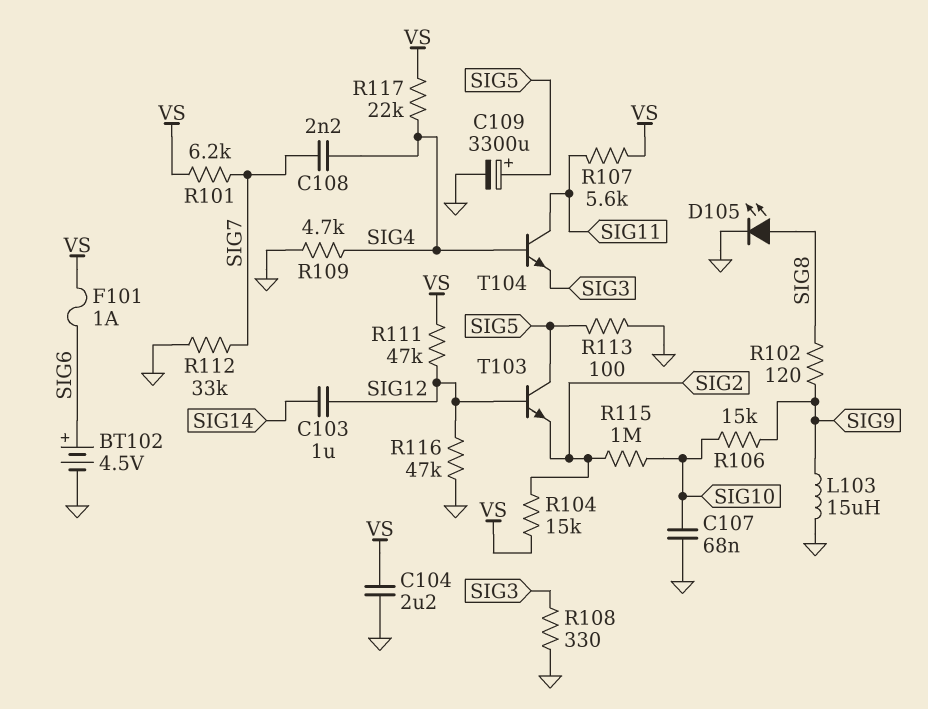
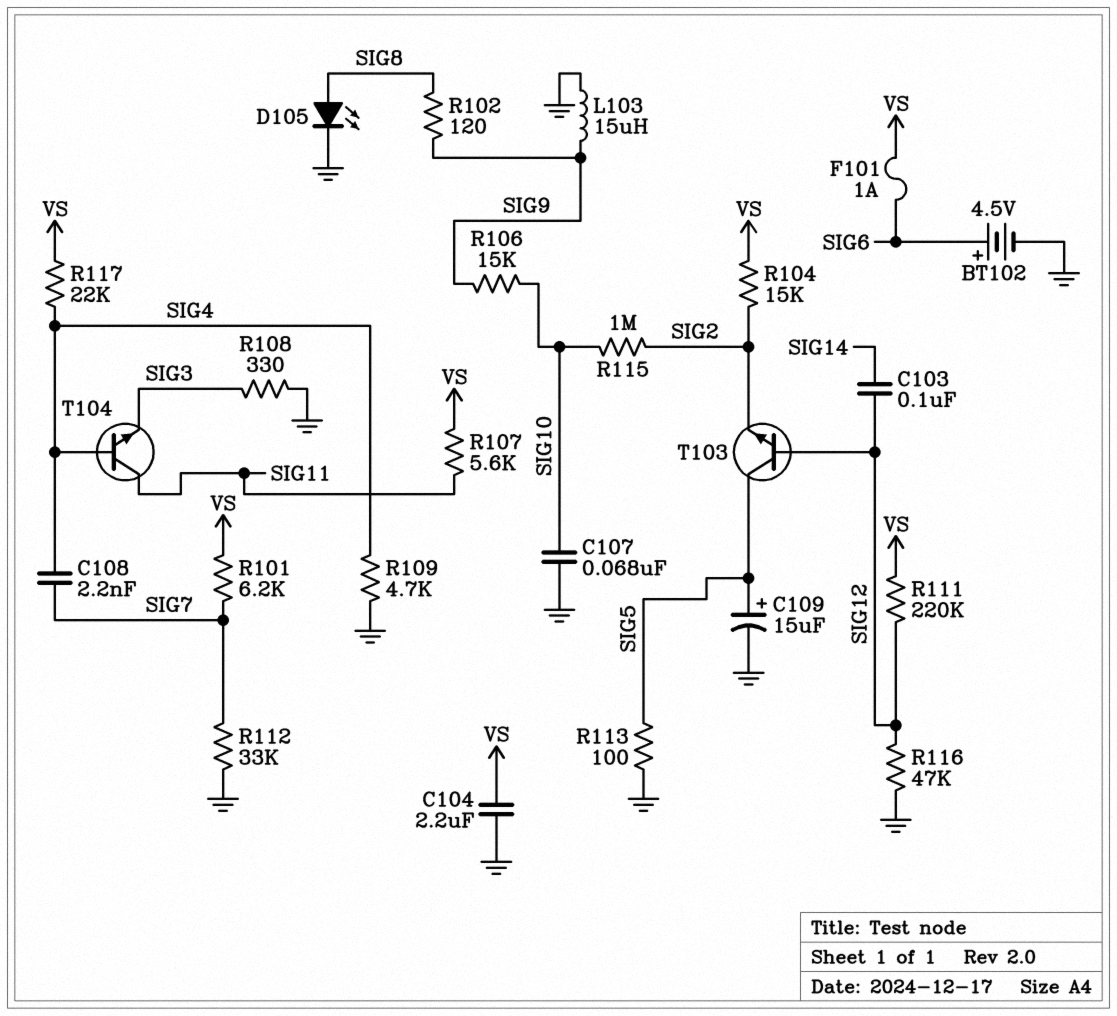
C103: 1uF (SIG12, SIG14) -> 100nF (SIG12, SIG14)
C109: 3300uF (plus SIG5, minus GND) -> 15uF (plus SIG5, minus GND)
R111: 47k (SIG12, VS) -> 220k (SIG12, VS)

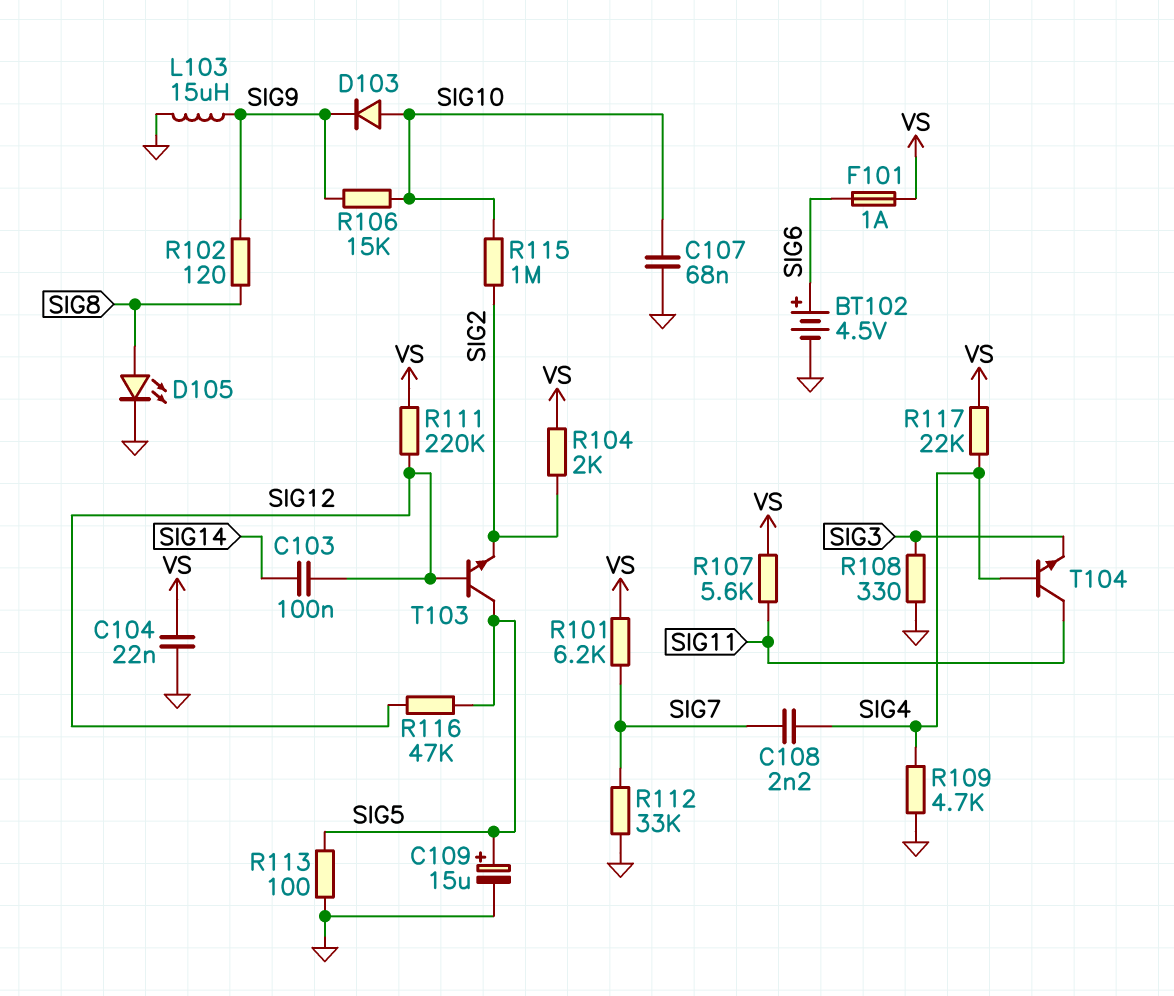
C104: 2.2uF (GND, VS) -> 22nF (GND, VS)
D103: none -> diode (A SIG10, K SIG9)
R104: 15k (SIG2, VS) -> 2k (SIG2, VS)
R116: 47k (GND, SIG12) -> 47k (SIG5, SIG12)

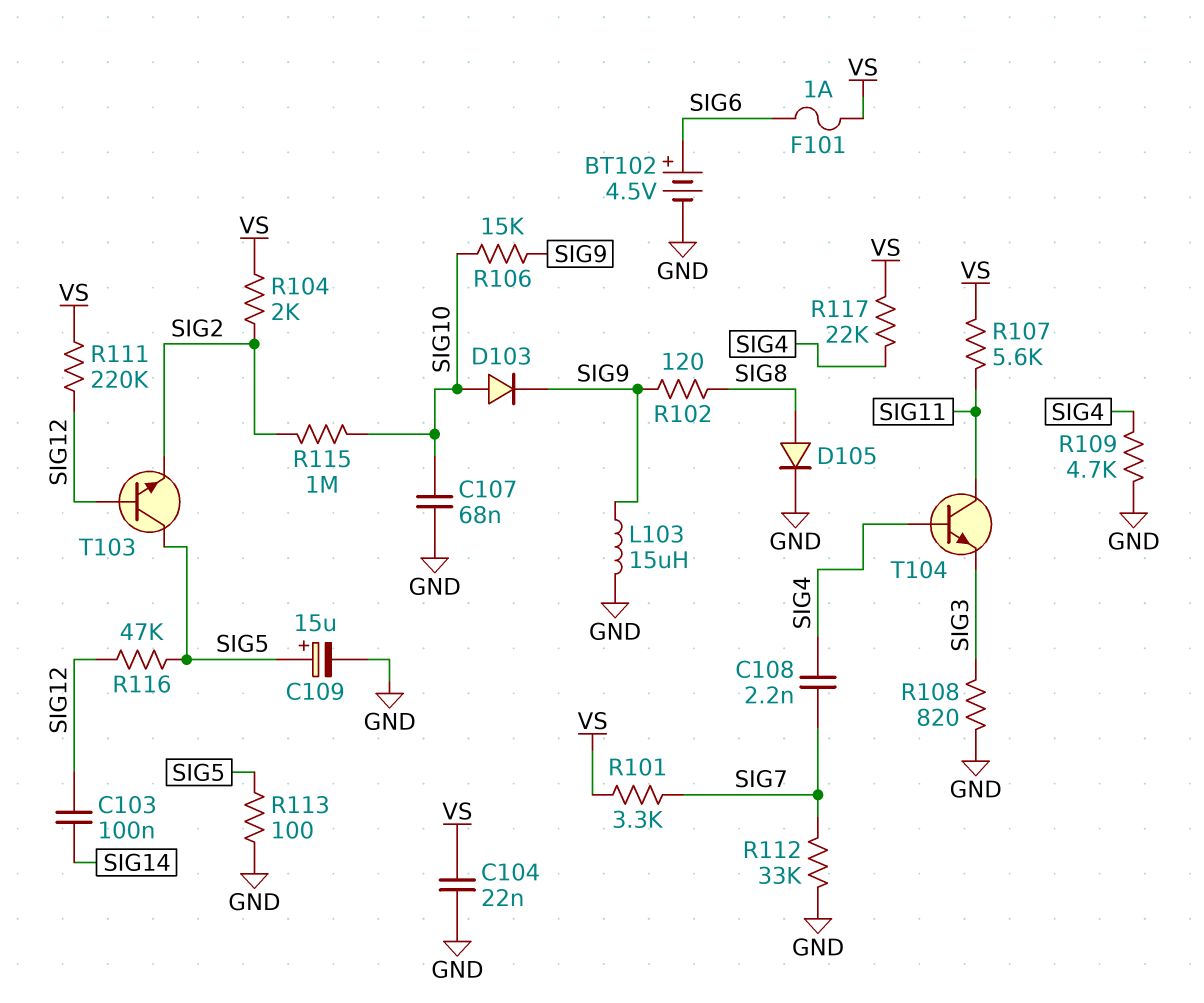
D105: LED (A SIG8, K GND) -> diode (A SIG8, K GND)
R101: 6.2k (SIG7, VS) -> 3.3k (SIG7, VS)
R108: 330 (GND, SIG3) -> 820 (GND, SIG3)

